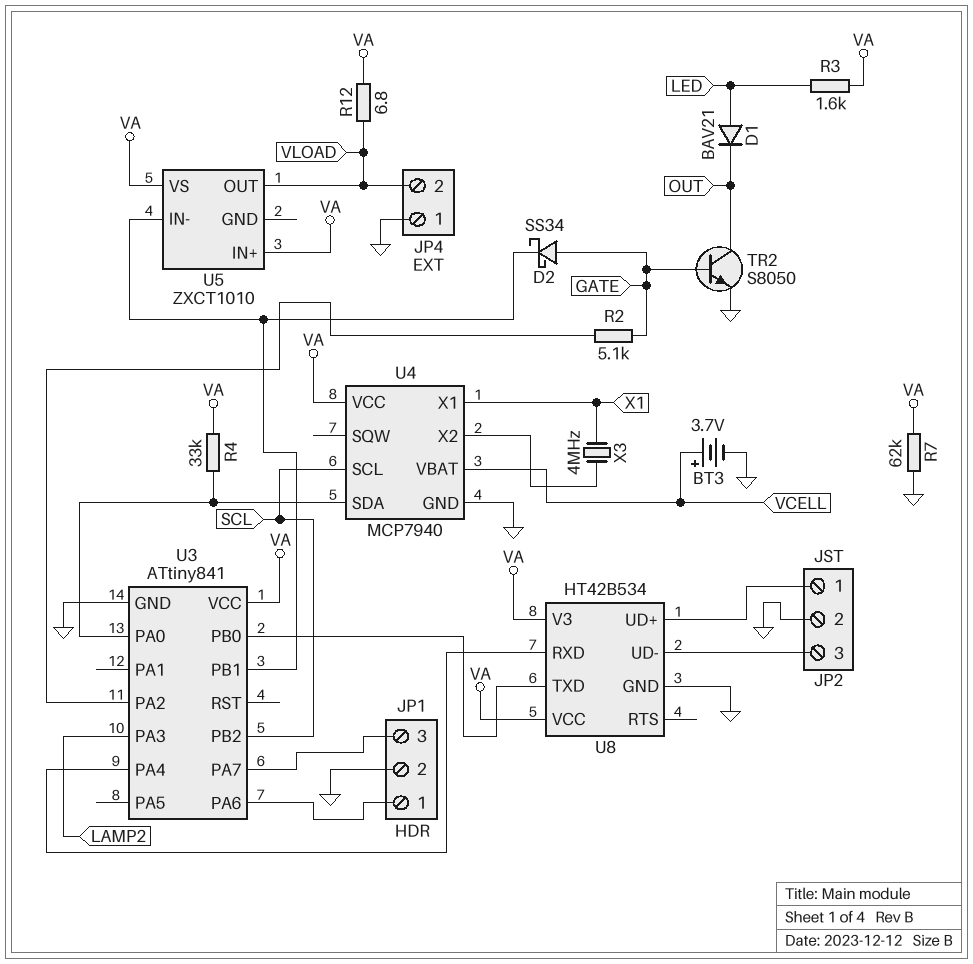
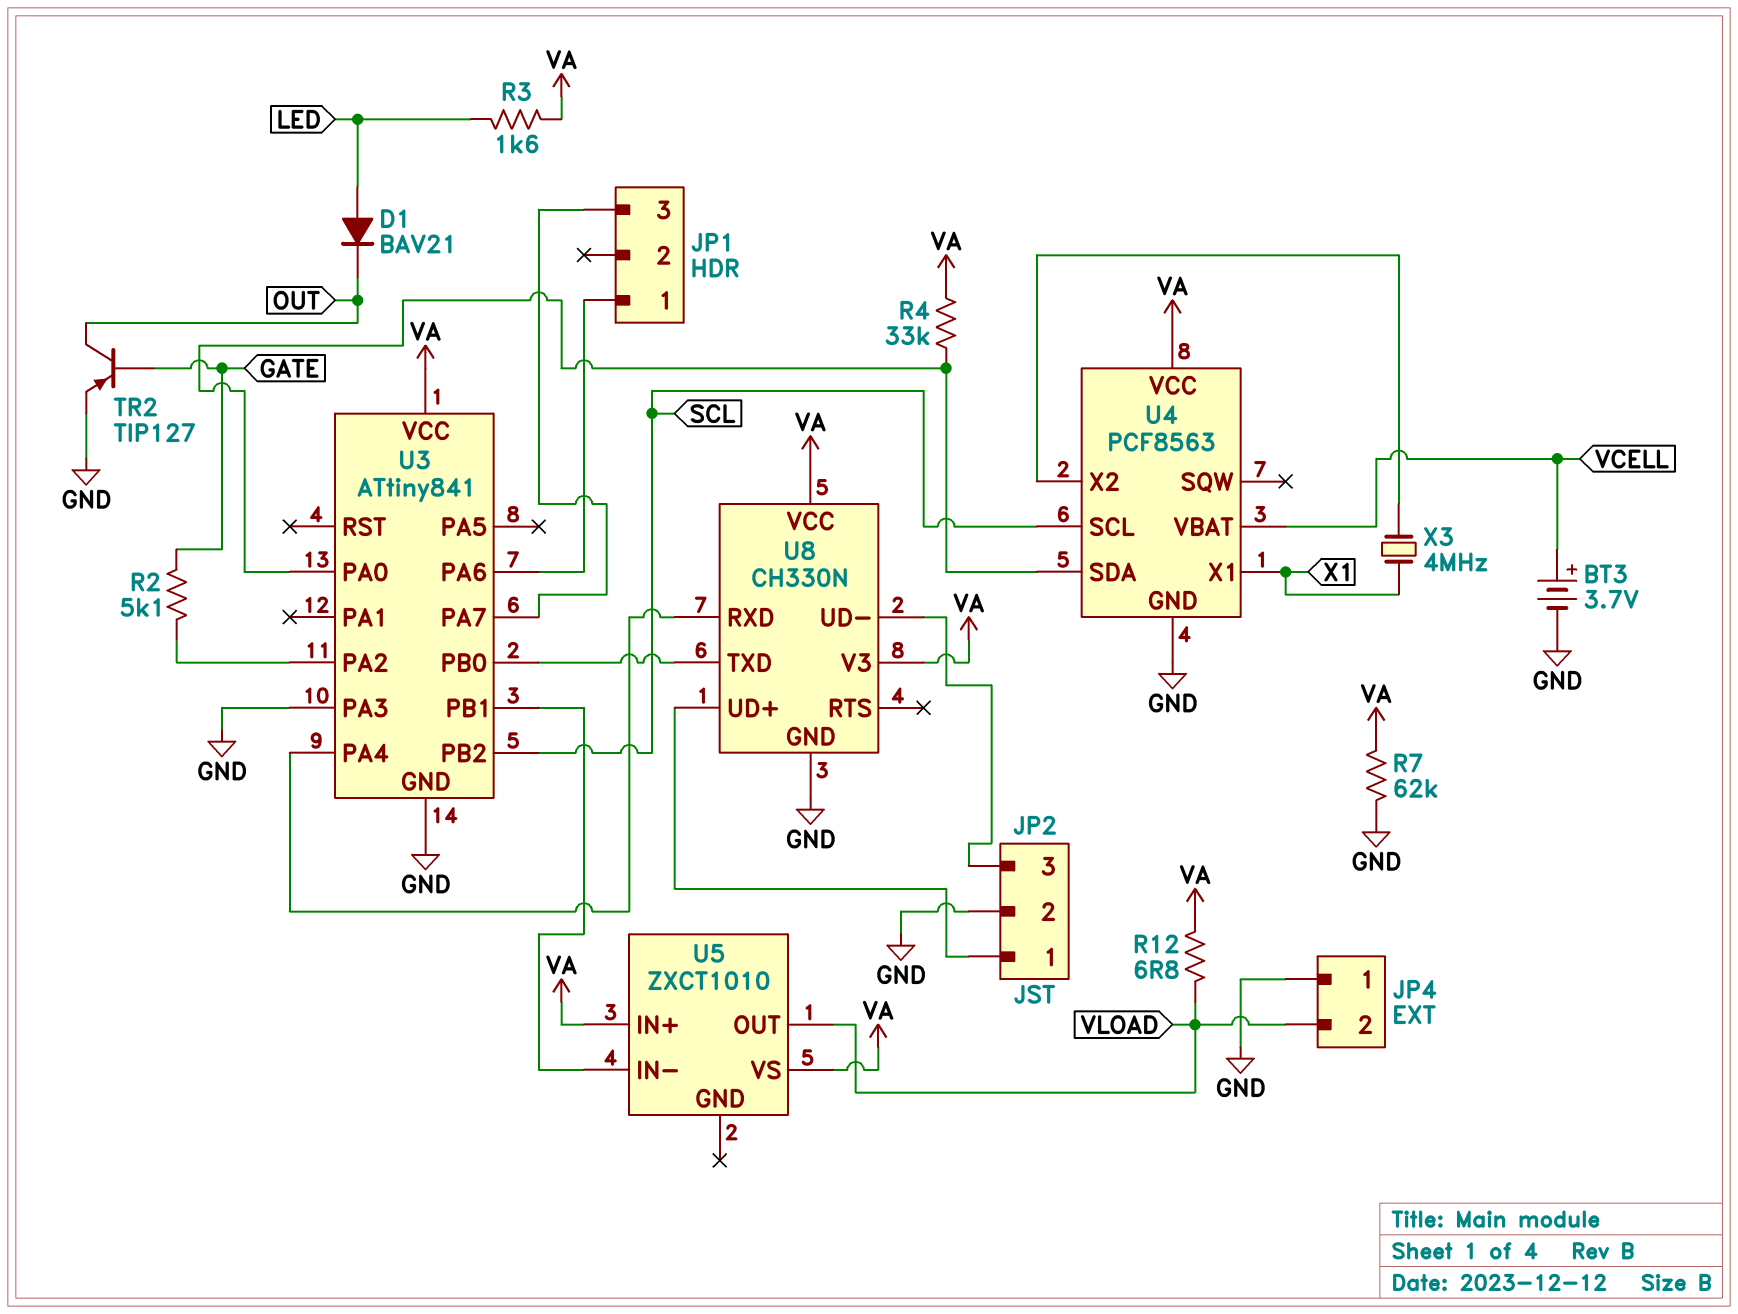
D2: schottky SS34 (A GATE, K U3/PB1) -> none
JP1 pin 2: GND -> none
TR2: NPN S8050 (B GATE, C OUT, E GND) -> PNP TIP127 (B GATE, C OUT, E GND)
U3 pin PA3: LAMP2 -> GND
U4: MCP7940 -> PCF8563
U8: HT42B534 -> CH330N

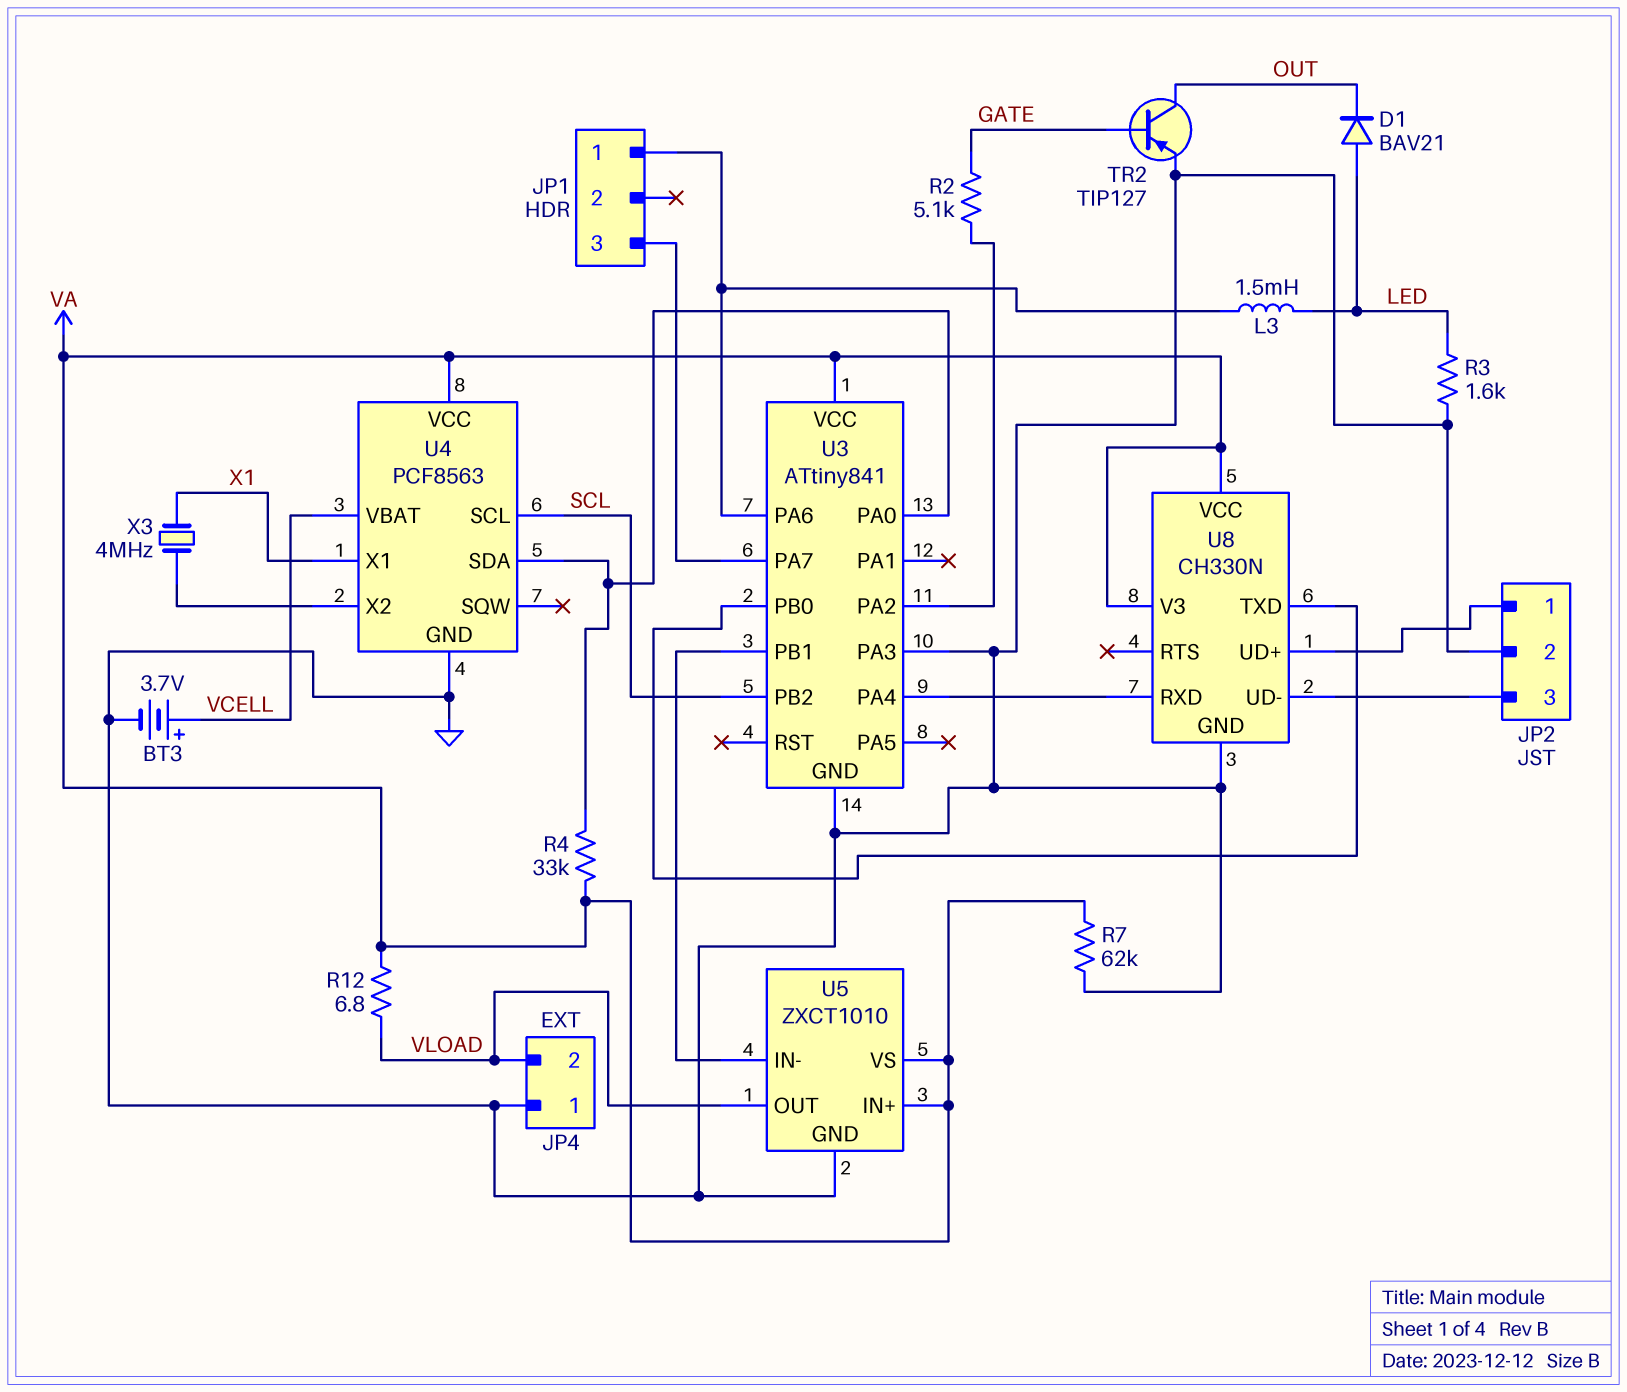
L3: none -> 1.5mH (JP1/1, LED)
R3: 1.6k (LED, VA) -> 1.6k (GND, LED)
U5 pin GND: none -> GND

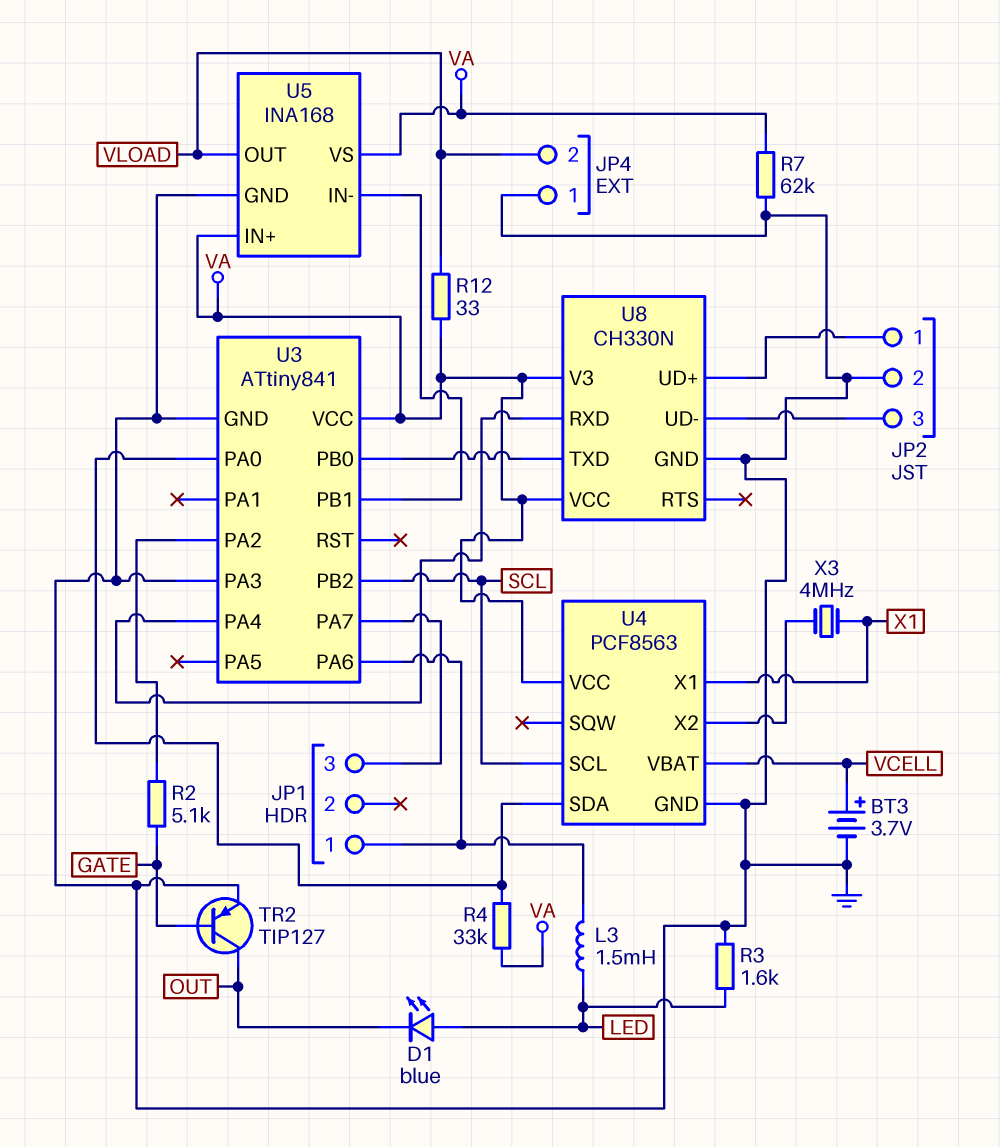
D1: diode BAV21 (A LED, K OUT) -> LED blue (A LED, K OUT)
R12: 6.8 (VA, VLOAD) -> 33 (VA, VLOAD)
U5: ZXCT1010 -> INA168

